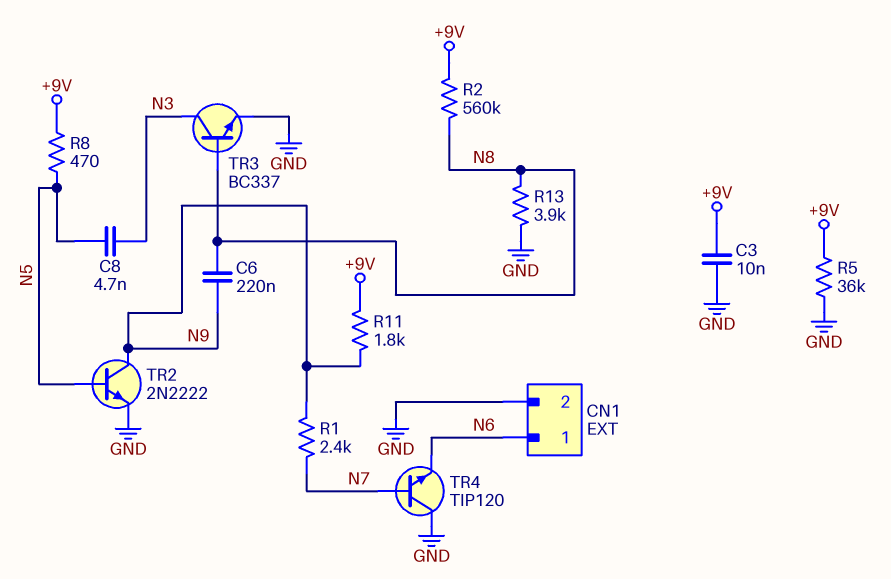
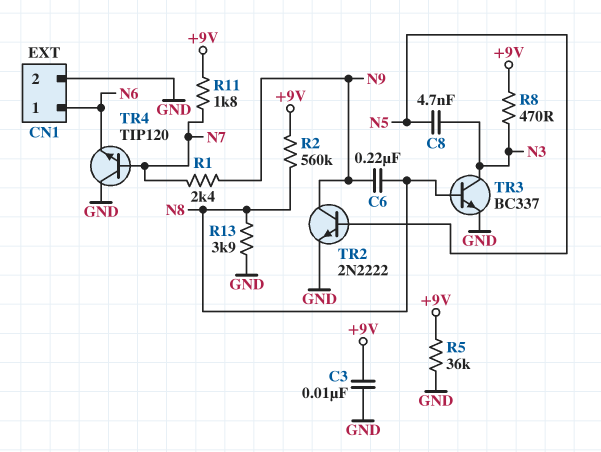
R8: 470 (+9V, N5) -> 470 (+9V, N3)
R11: 1.8k (+9V, N9) -> 1.8k (+9V, N7)

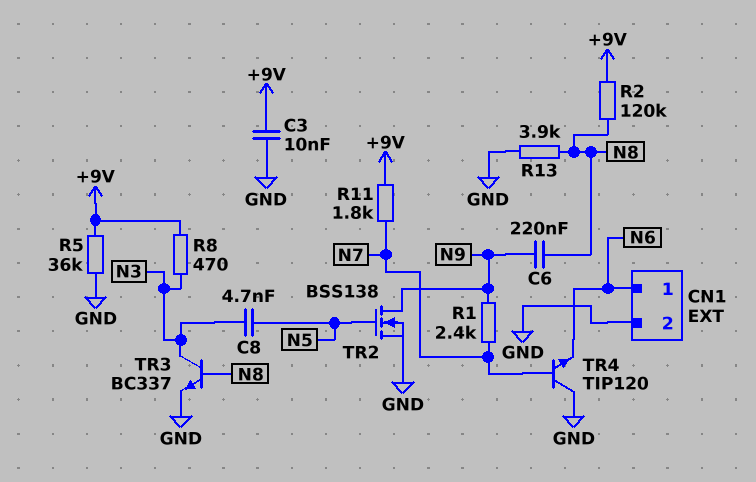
R2: 560k (+9V, N8) -> 120k (+9V, N8)
TR2: NPN 2N2222 (B N5, C N9, E GND) -> NMOS BSS138 (G N5, D N9, S GND)

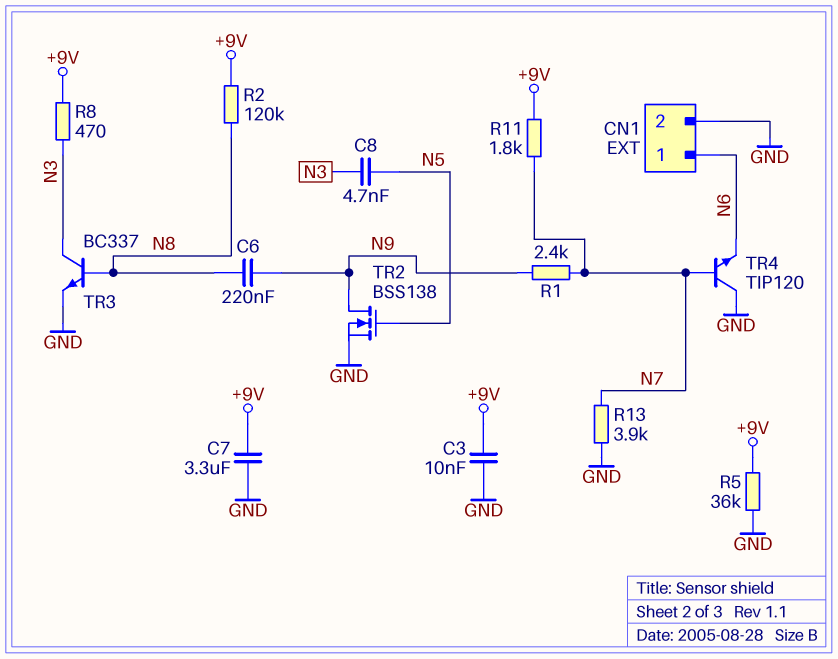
C7: none -> 3.3uF (+9V, GND)
R13: 3.9k (GND, N8) -> 3.9k (GND, N7)

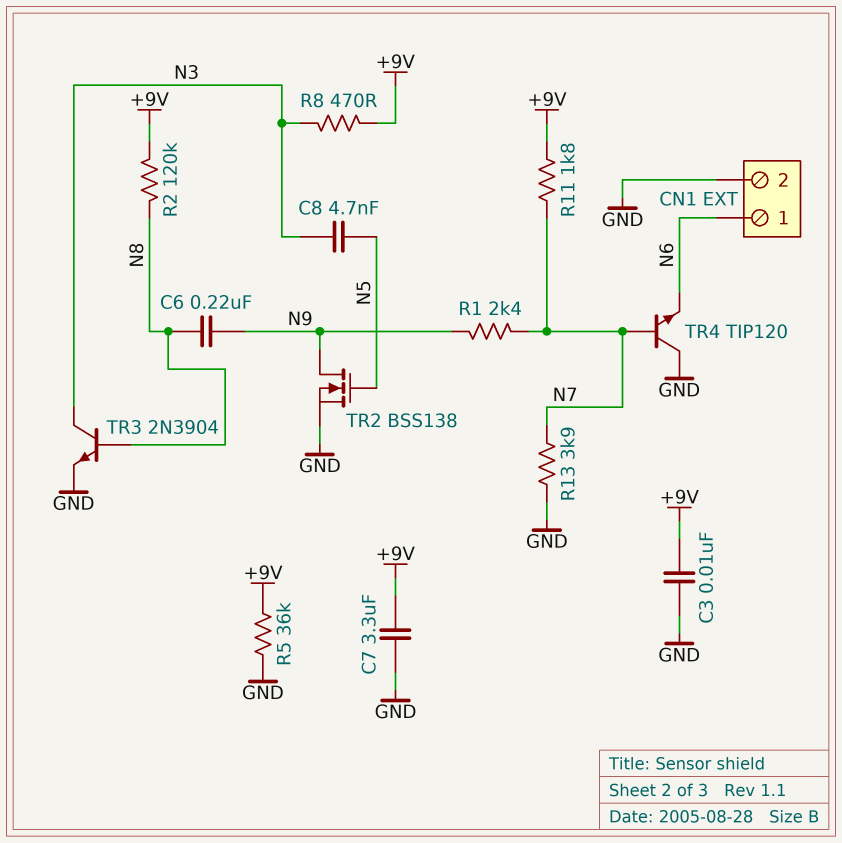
TR3: NPN BC337 (B N8, C N3, E GND) -> NPN 2N3904 (B N8, C N3, E GND)

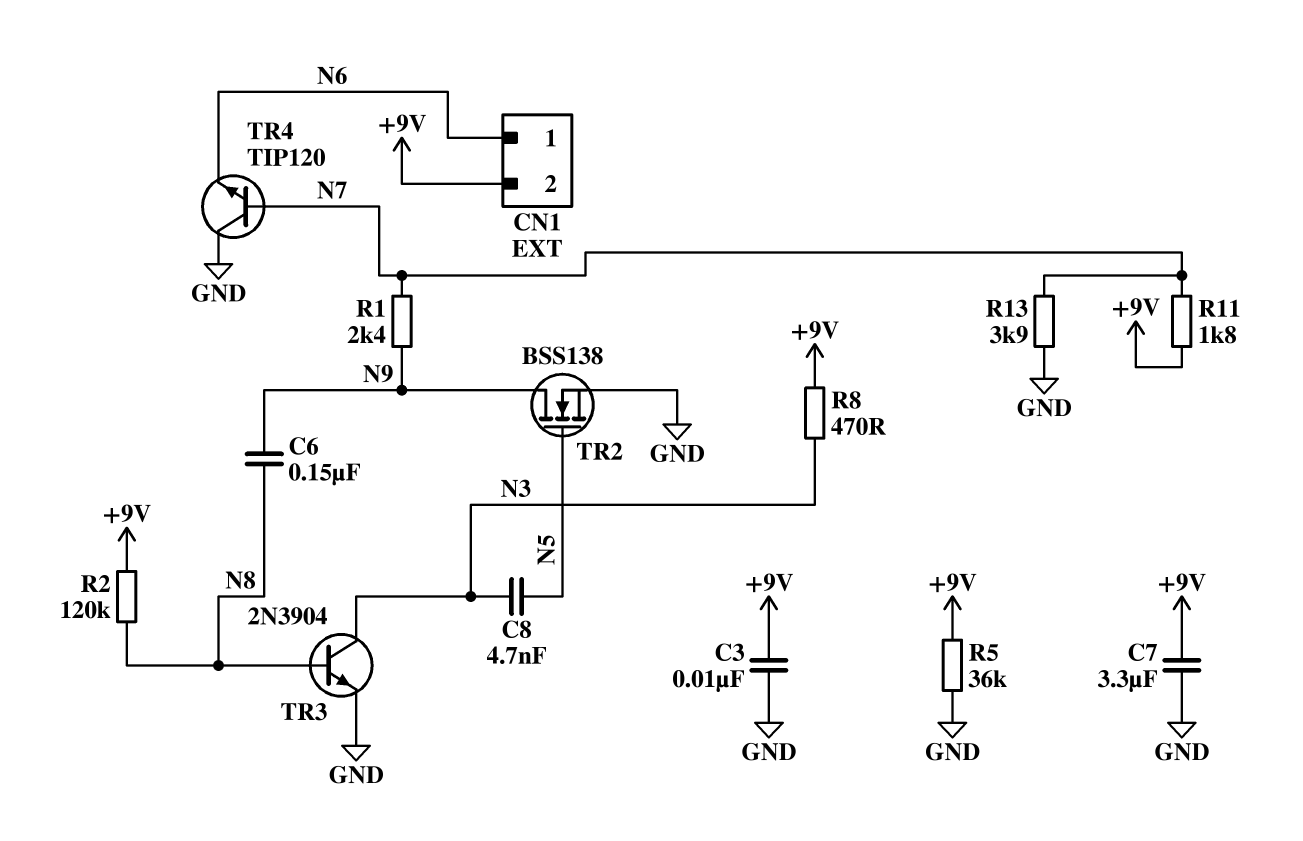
C6: 220nF (N8, N9) -> 150nF (N8, N9)
CN1 pin 2: GND -> +9V

